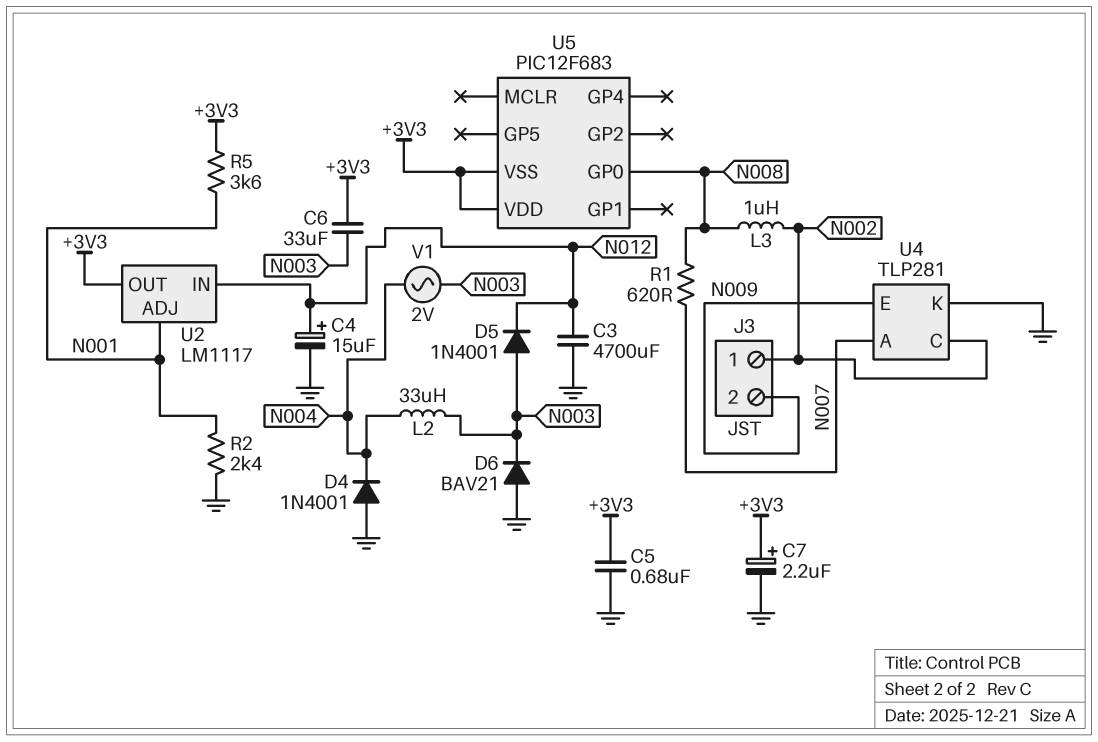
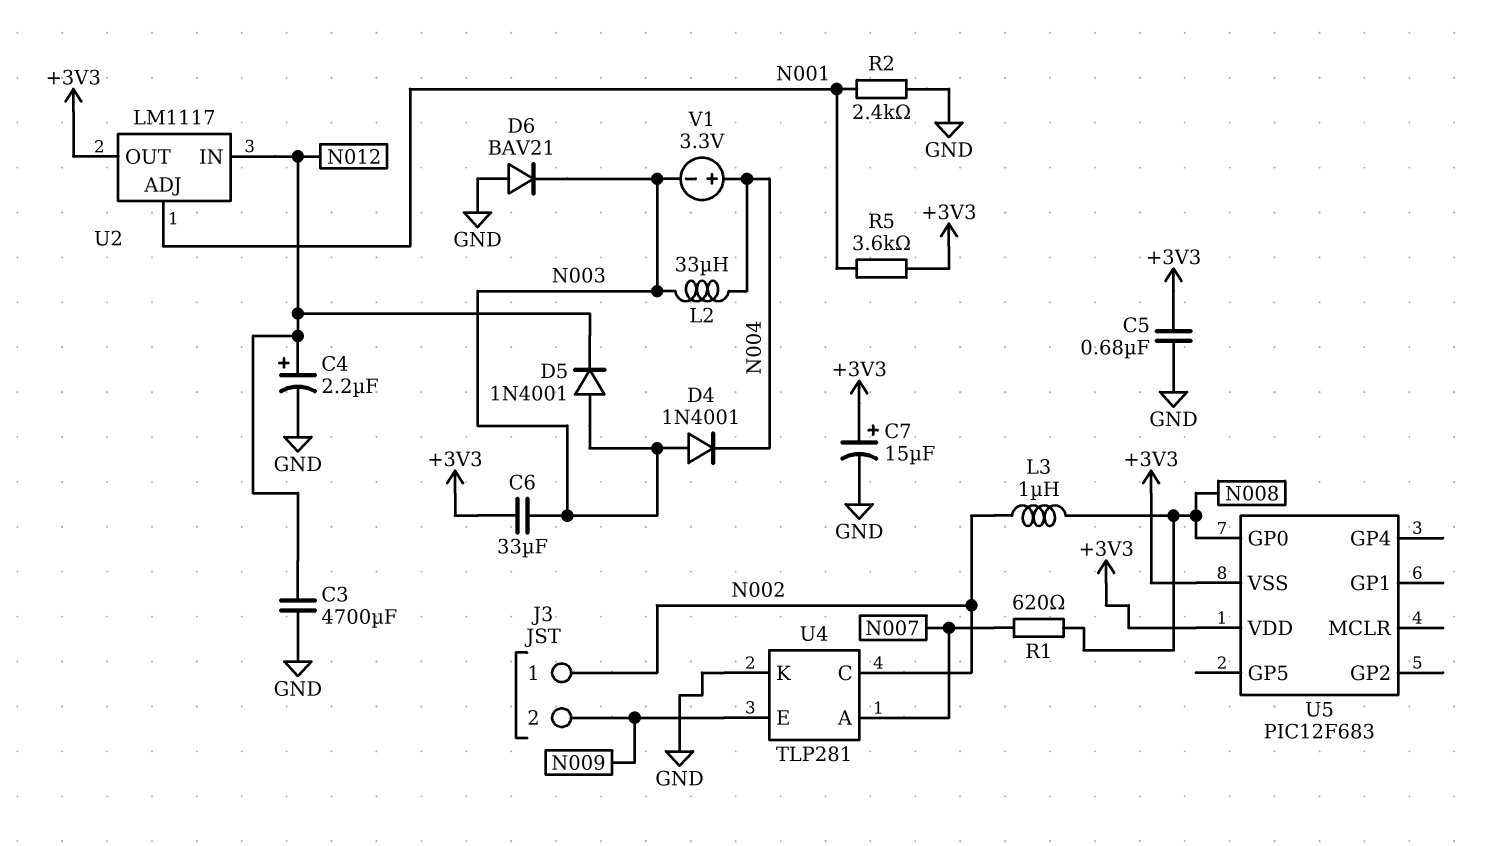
C4: 15uF (plus N012, minus GND) -> 2.2uF (plus N012, minus GND)
C7: 2.2uF (plus +3V3, minus GND) -> 15uF (plus +3V3, minus GND)
D4: diode 1N4001 (A GND, K N004) -> diode 1N4001 (A N003, K N004)
V1: AC 2V (N003, N004) -> 3.3V (plus N004, minus N003)

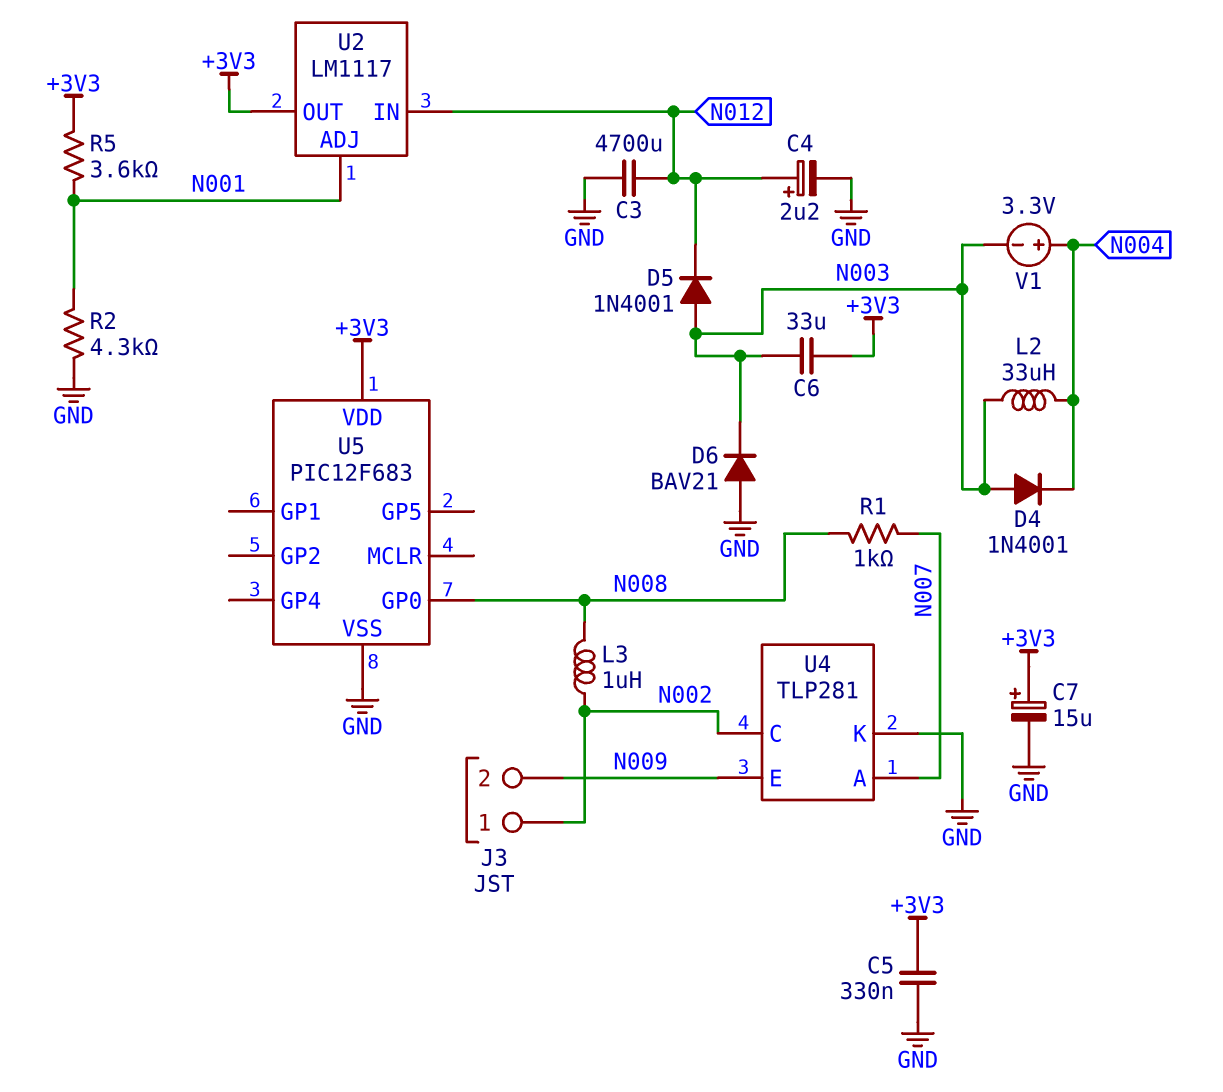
C5: 680nF (+3V3, GND) -> 330nF (+3V3, GND)
R1: 620 (N007, N008) -> 1k (N007, N008)
R2: 2.4k (GND, N001) -> 4.3k (GND, N001)
U5 pin VSS: +3V3 -> GND

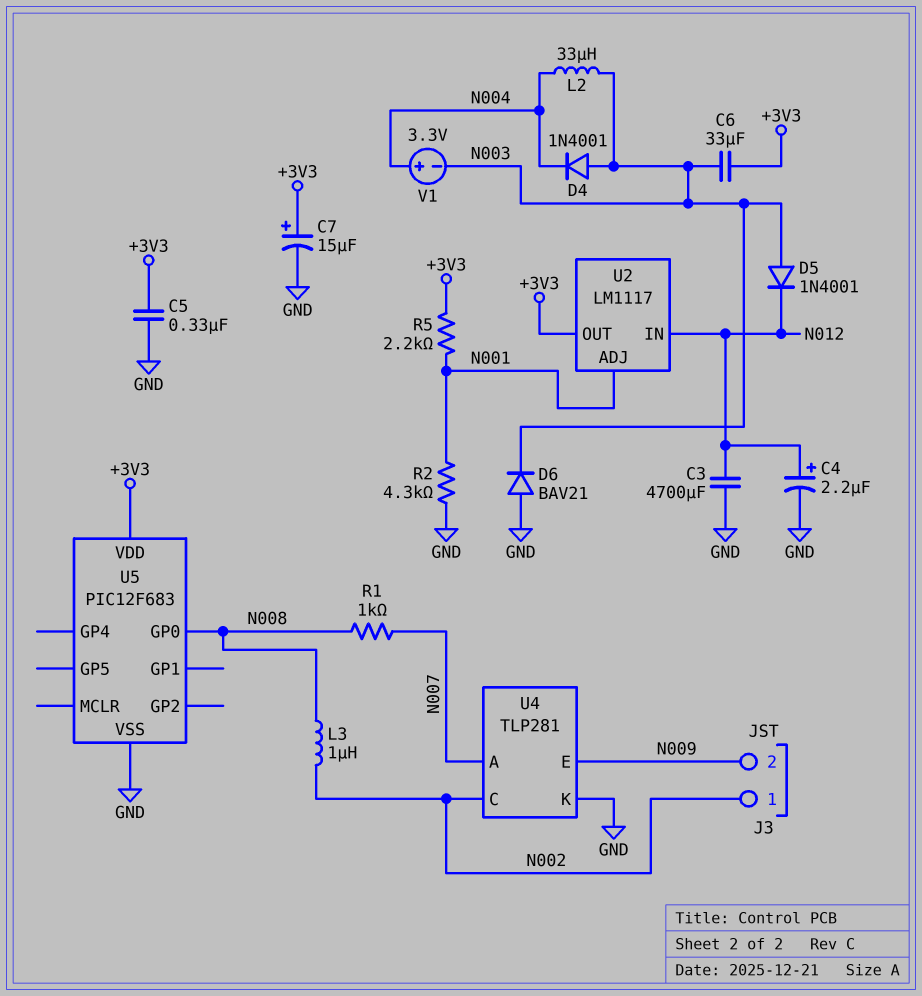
R5: 3.6k (+3V3, N001) -> 2.2k (+3V3, N001)

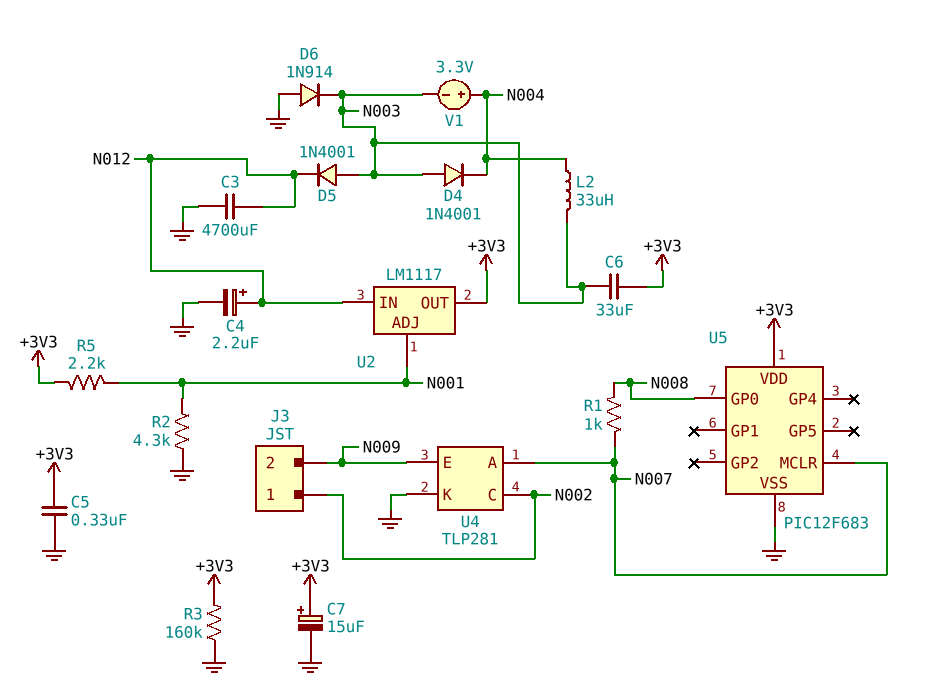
D6: diode BAV21 (A GND, K N003) -> diode 1N914 (A GND, K N003)
L3: 1uH (N002, N008) -> none
R3: none -> 160k (+3V3, GND)
U5 pin MCLR: none -> N007

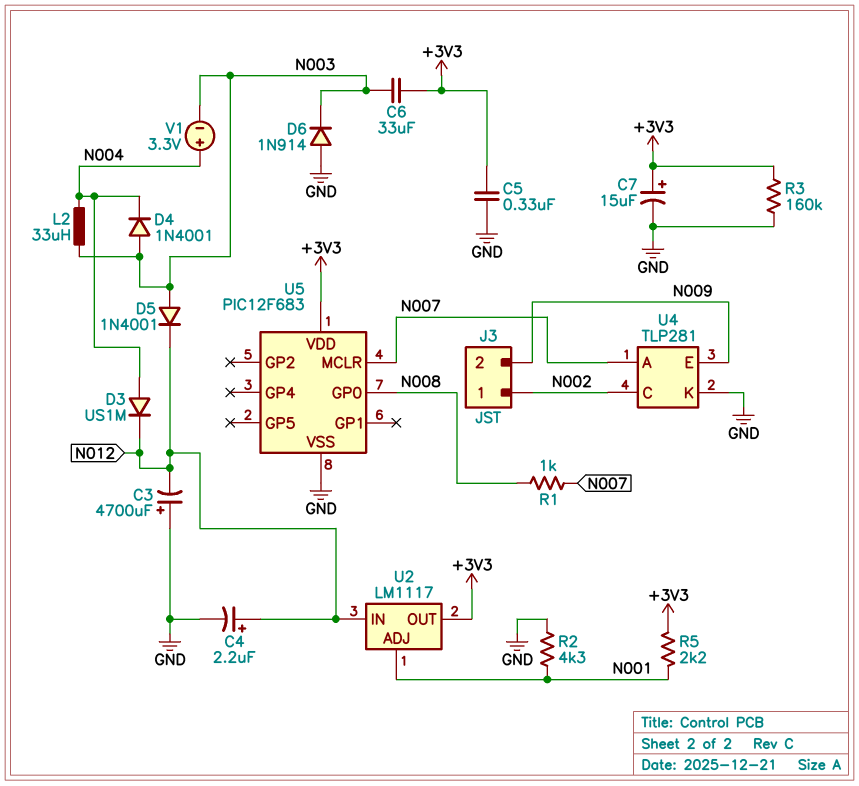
C3: 4700uF (GND, N012) -> 4700uF (plus GND, minus N012)
D3: none -> diode US1M (A N004, K N012)

